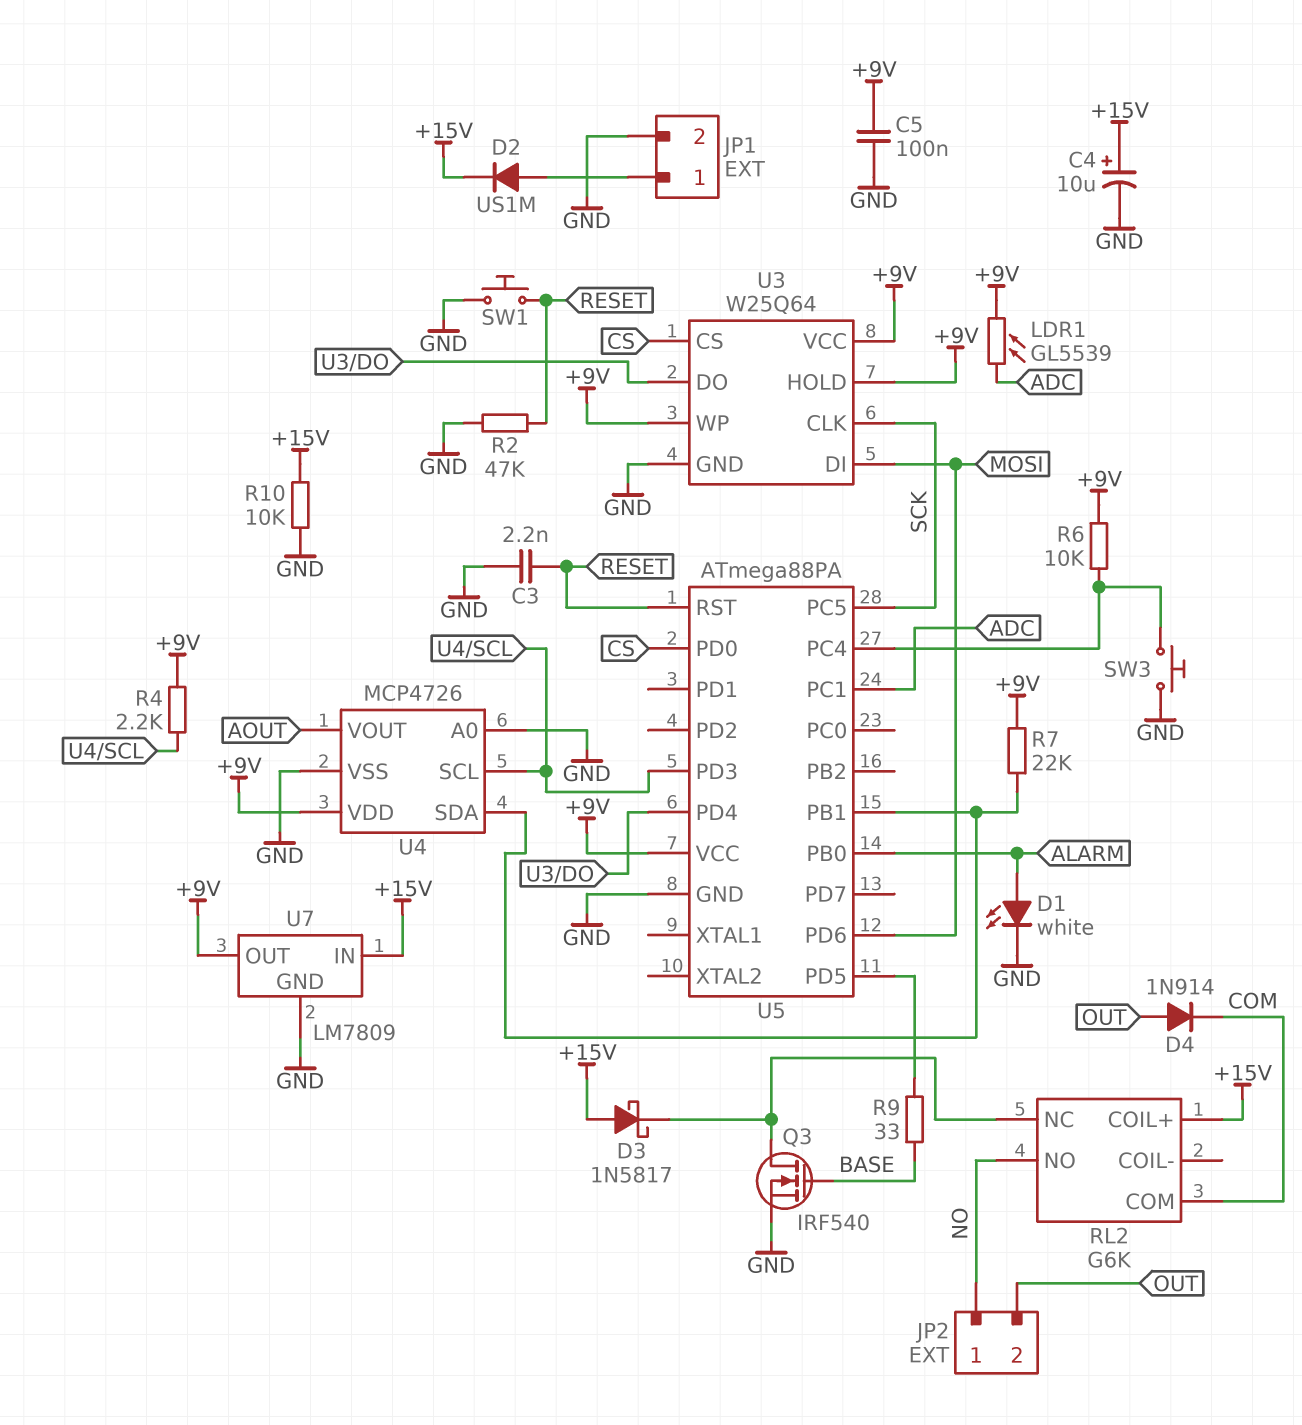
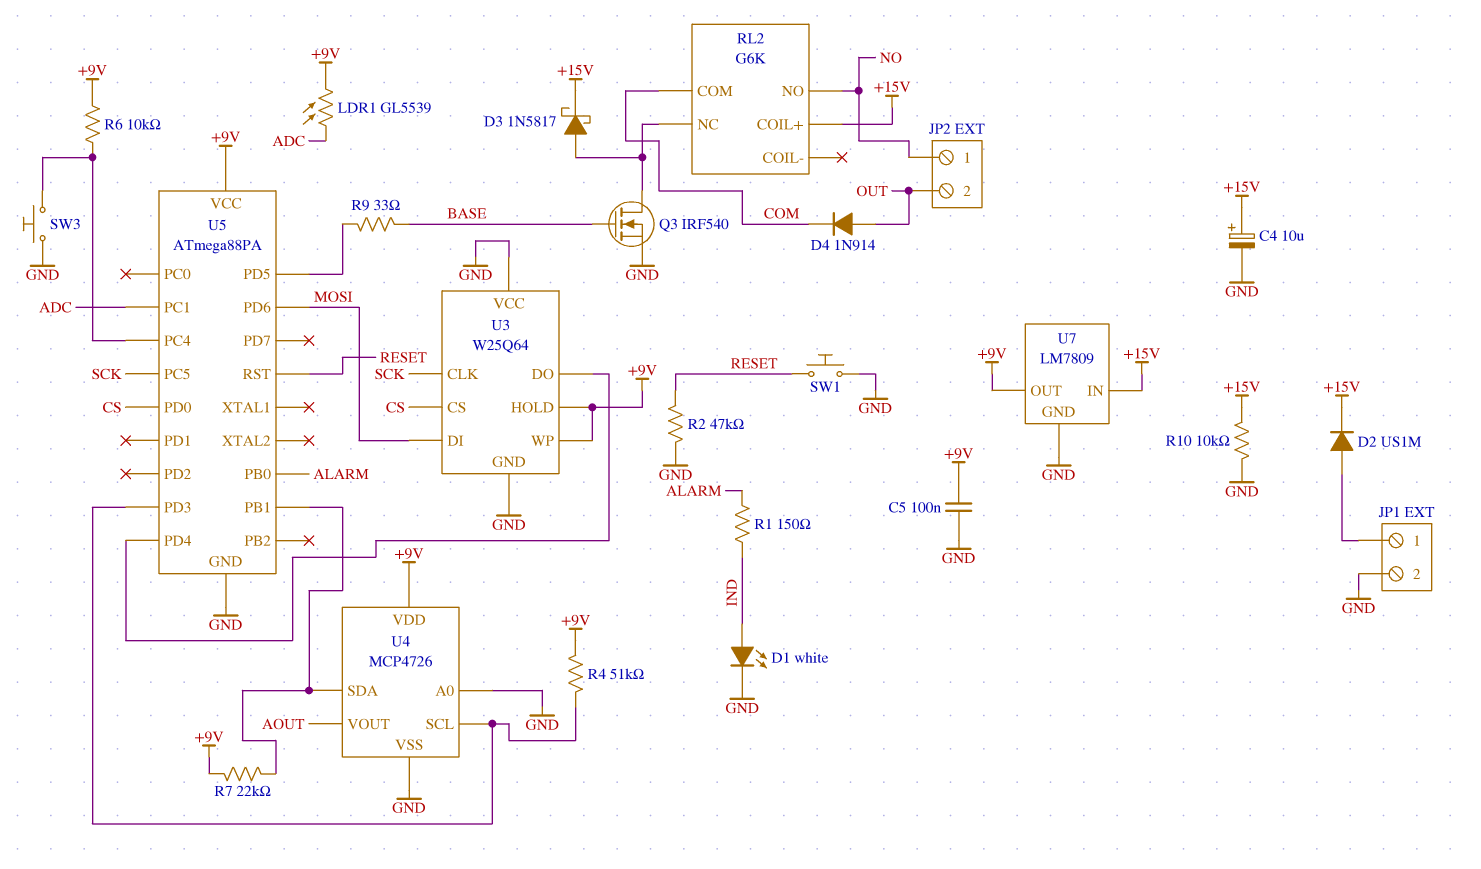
C3: 2.2nF (GND, RESET) -> none
D1: LED white (A ALARM, K GND) -> LED white (A IND, K GND)
D3: schottky 1N5817 (A +15V, K RL2/NC) -> schottky 1N5817 (A RL2/NC, K +15V)
R1: none -> 150 (ALARM, IND)
R4: 2.2k (+9V, U4/SCL) -> 51k (+9V, U4/SCL)
U3 pin VCC: +9V -> GND

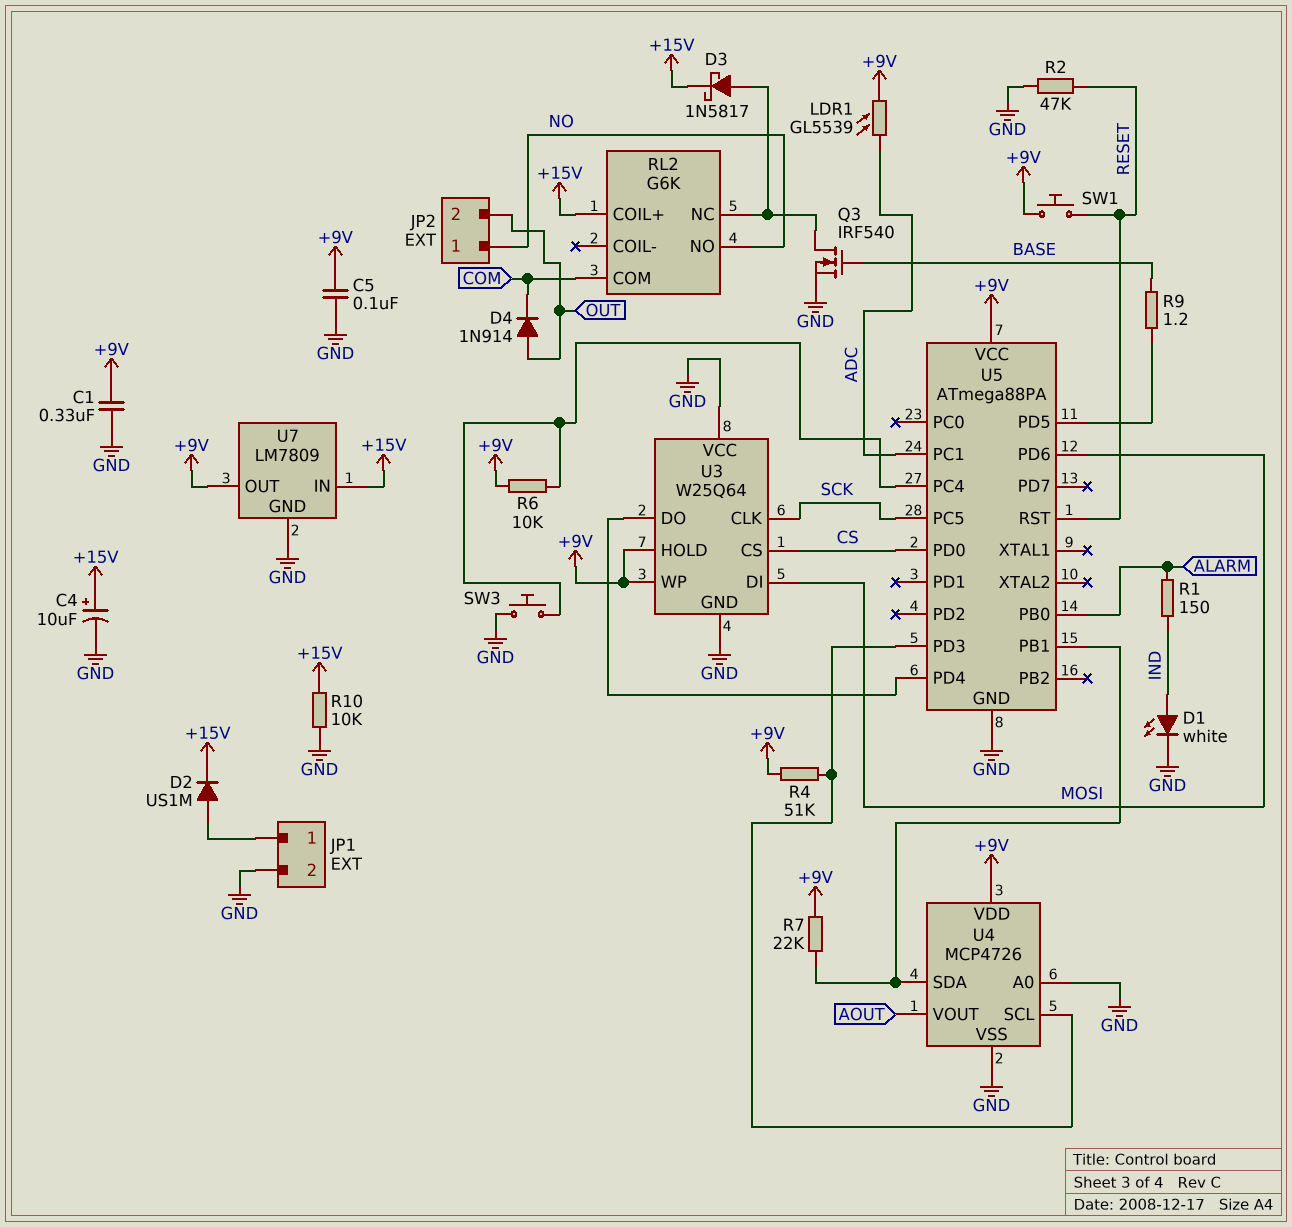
C1: none -> 330nF (+9V, GND)
R9: 33 (BASE, U5/PD5) -> 1.2 (BASE, U5/PD5)
SW1: button (GND, RESET) -> button (+9V, RESET)

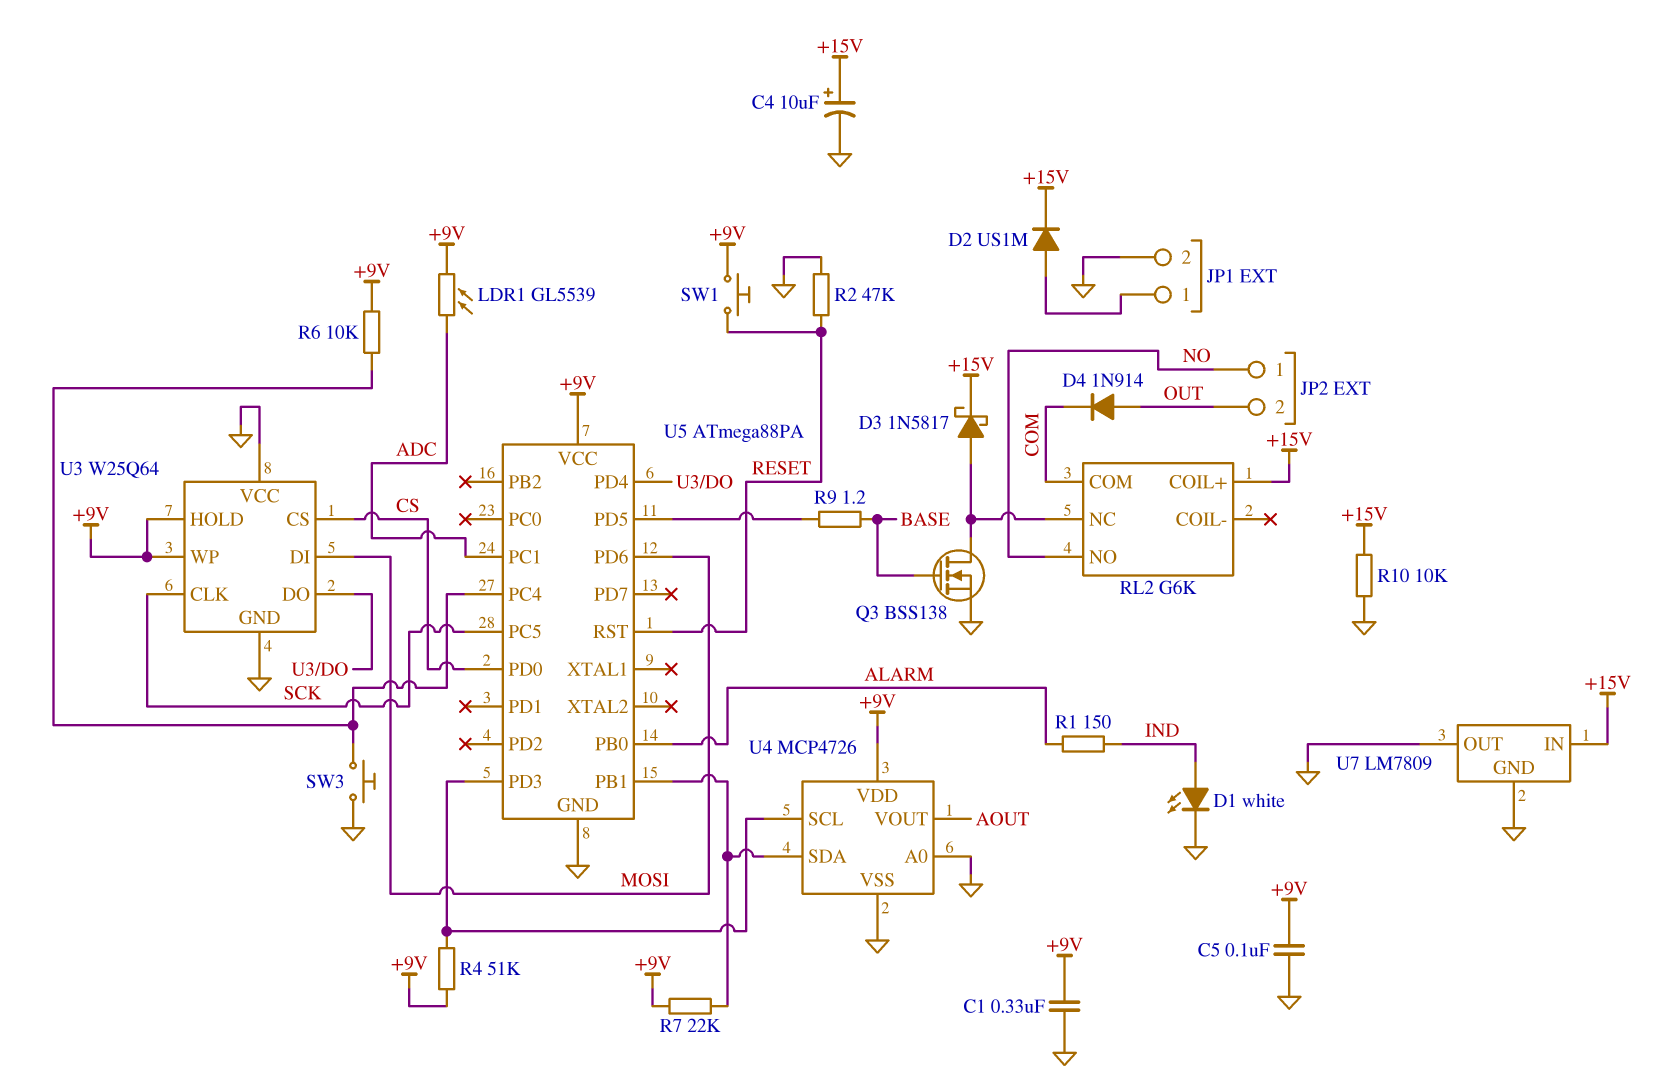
Q3: NMOS IRF540 (G BASE, D RL2/NC, S GND) -> NMOS BSS138 (G BASE, D RL2/NC, S GND)
U7 pin OUT: +9V -> GND

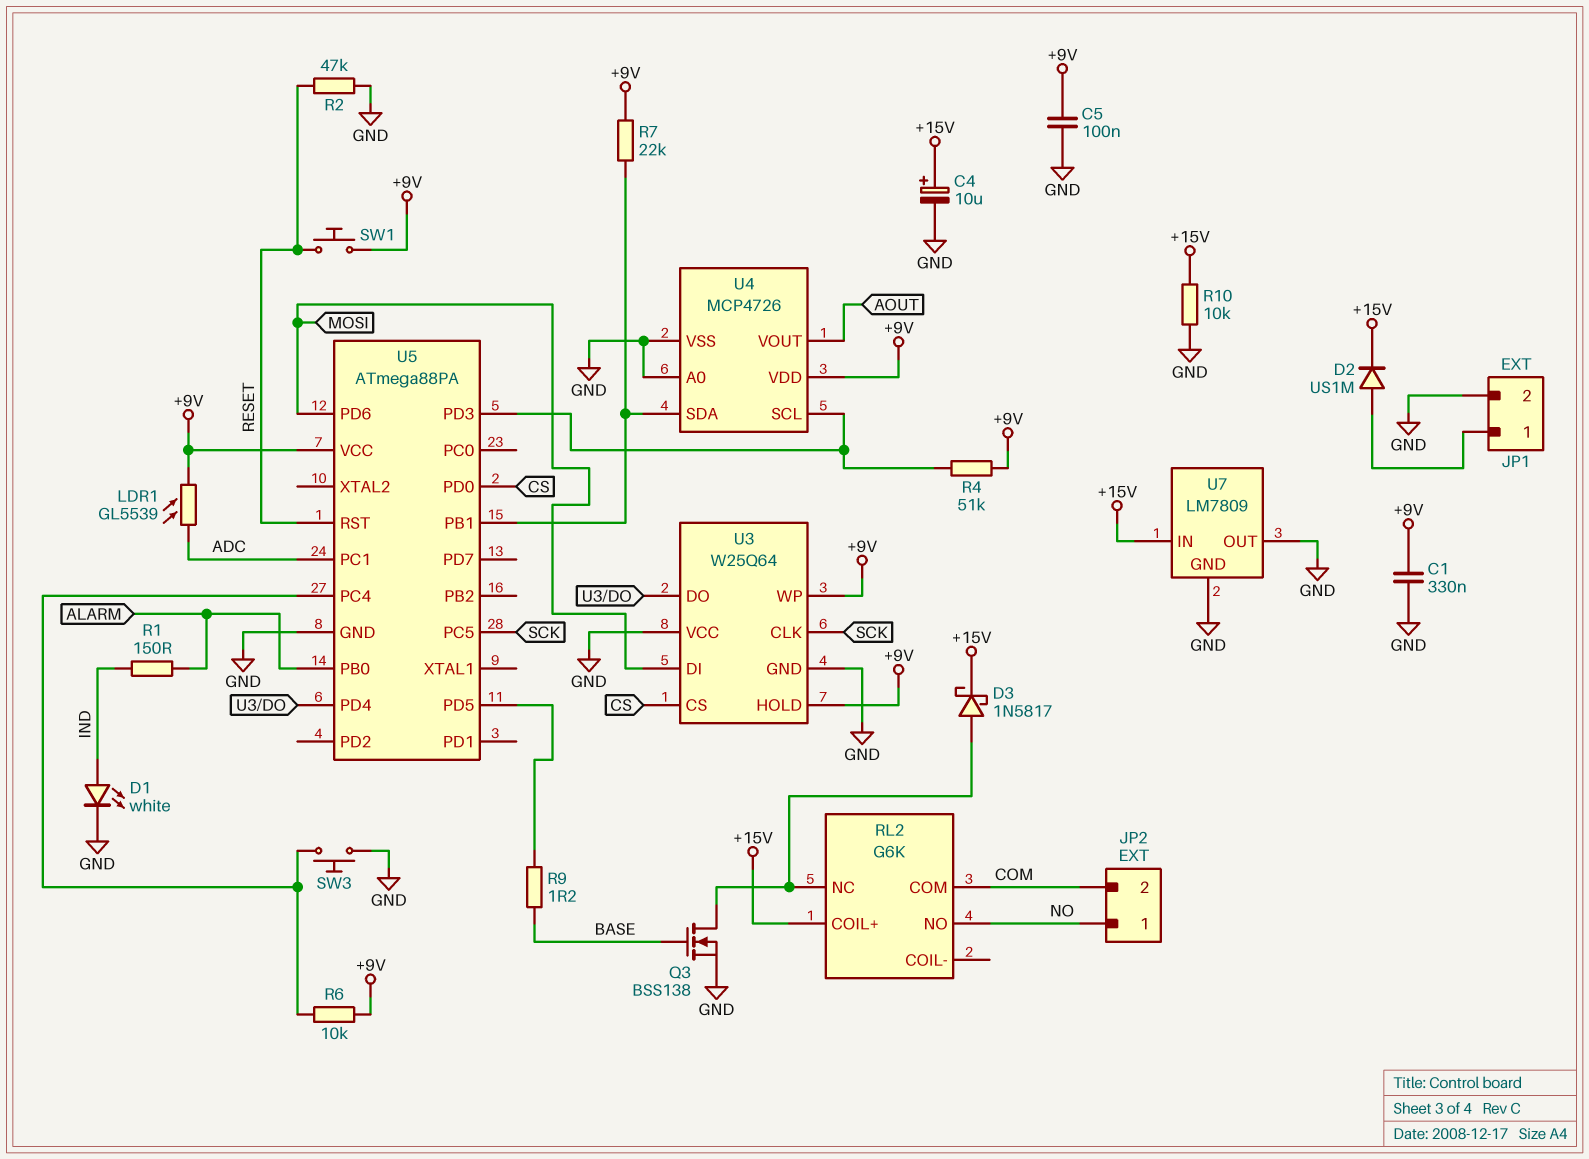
D4: diode 1N914 (A OUT, K COM) -> none
JP2 pin 2: OUT -> COM

